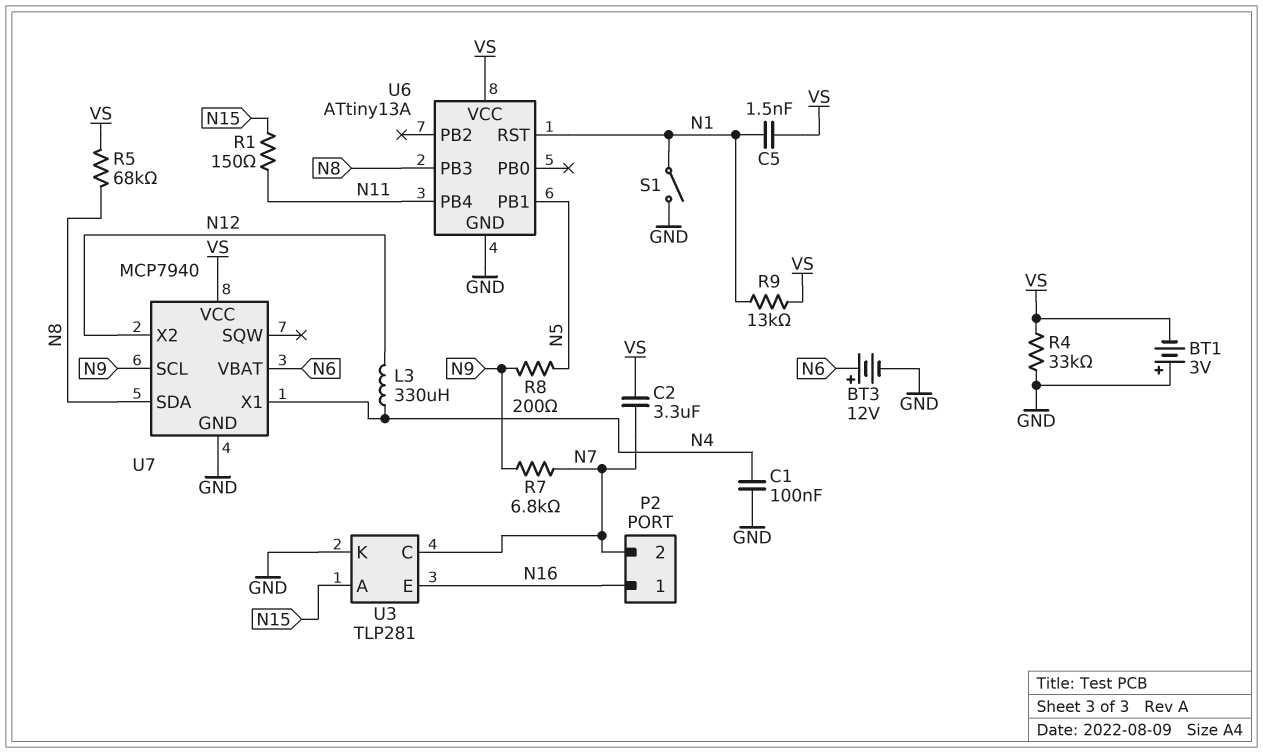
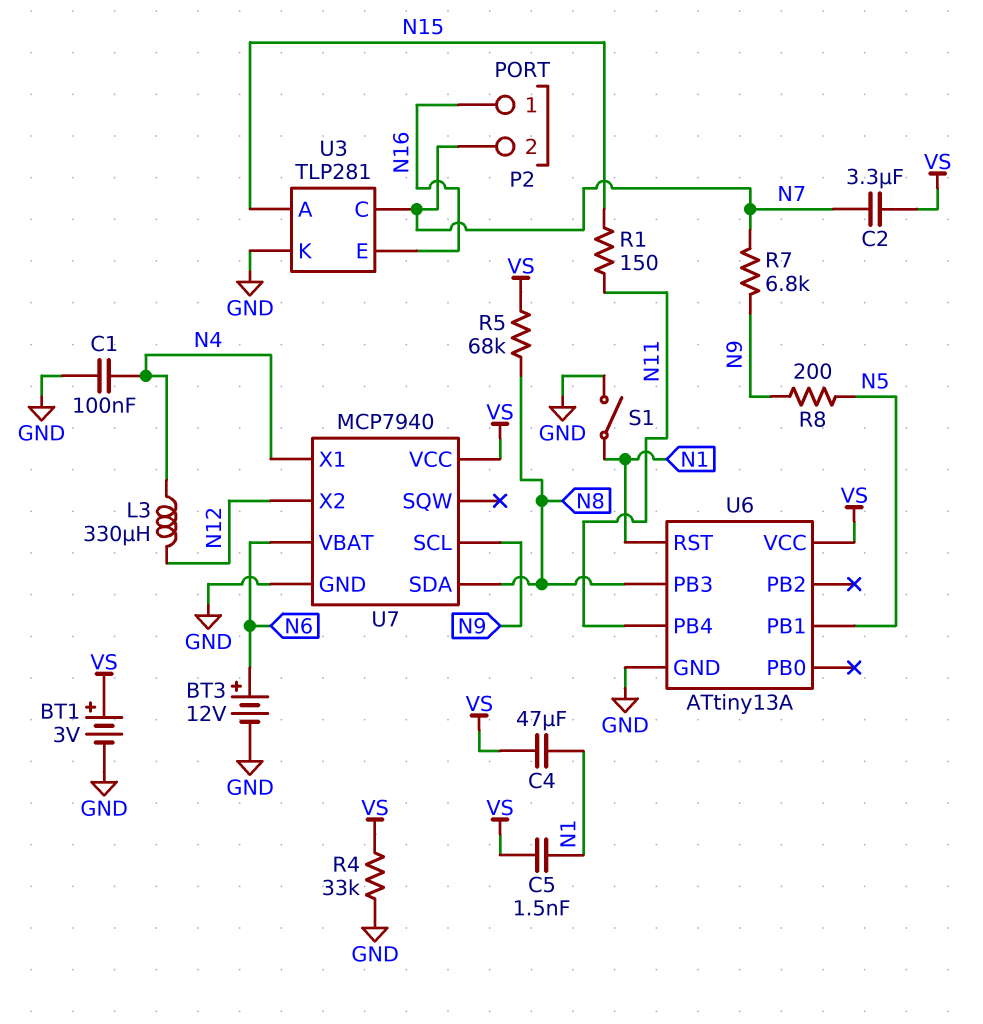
BT1: 3V (plus GND, minus VS) -> 3V (plus VS, minus GND)
C4: none -> 47uF (N1, VS)
R9: 13k (N1, VS) -> none

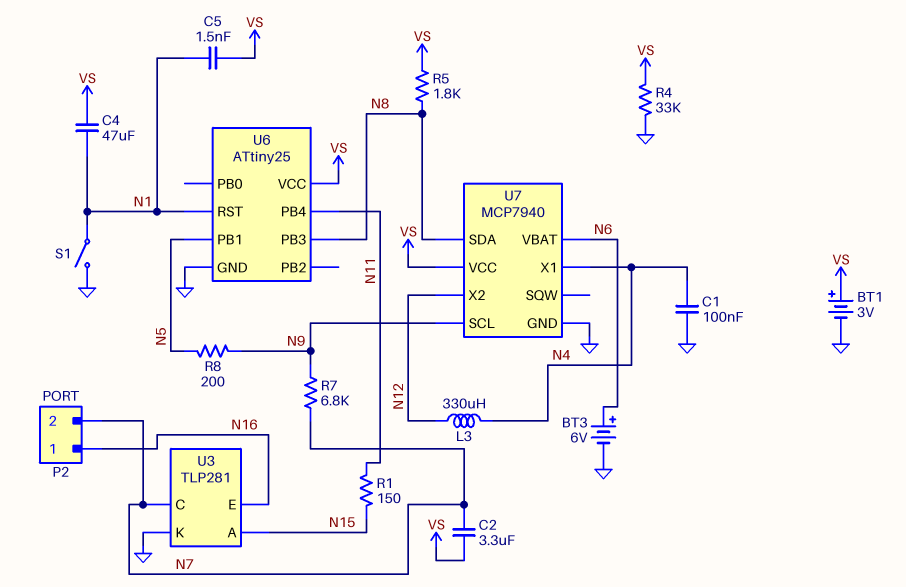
BT3: 12V (plus N6, minus GND) -> 6V (plus N6, minus GND)
R5: 68k (N8, VS) -> 1.8k (N8, VS)
U6: ATtiny13A -> ATtiny25

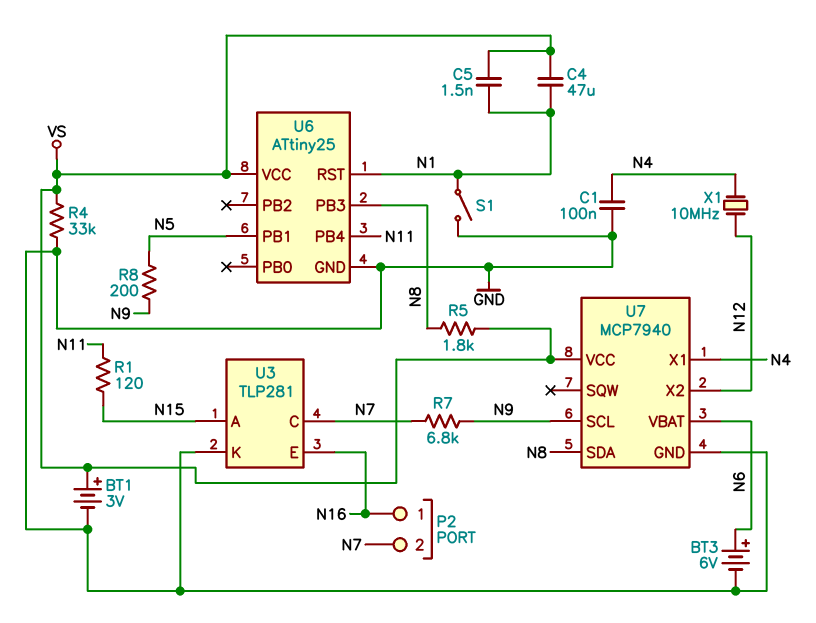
C2: 3.3uF (N7, VS) -> none
L3: 330uH (N4, N12) -> none
R1: 150 (N11, N15) -> 120 (N11, N15)
X1: none -> 10MHz (N4, N12)

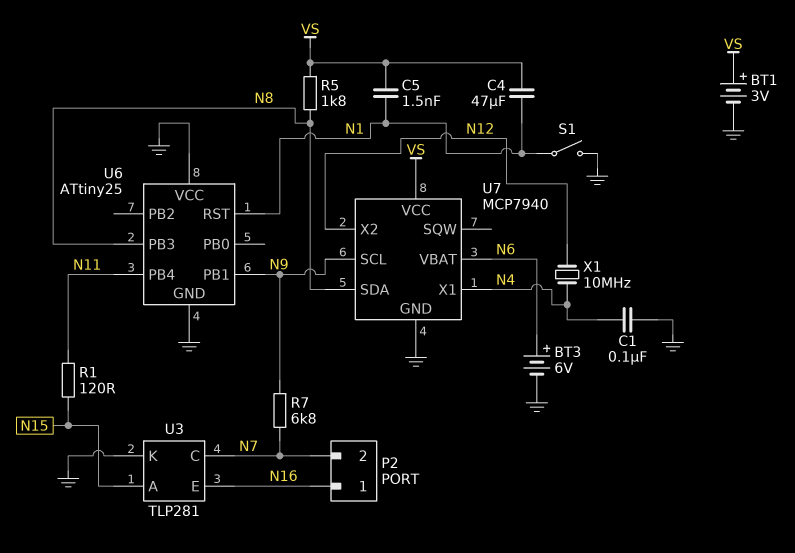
R4: 33k (GND, VS) -> none
R8: 200 (N5, N9) -> none
U6 pin PB1: N5 -> N9
U6 pin VCC: VS -> GND

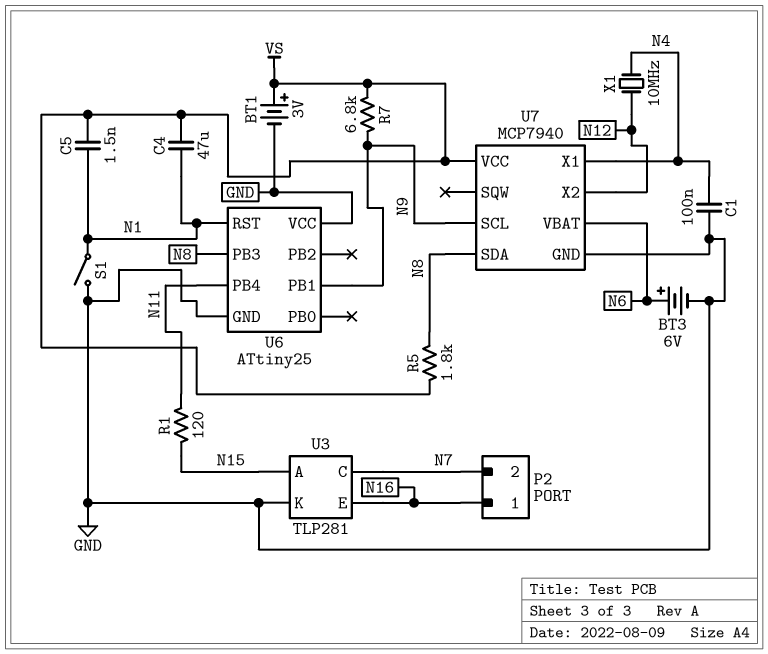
R7: 6.8k (N7, N9) -> 6.8k (N9, VS)

